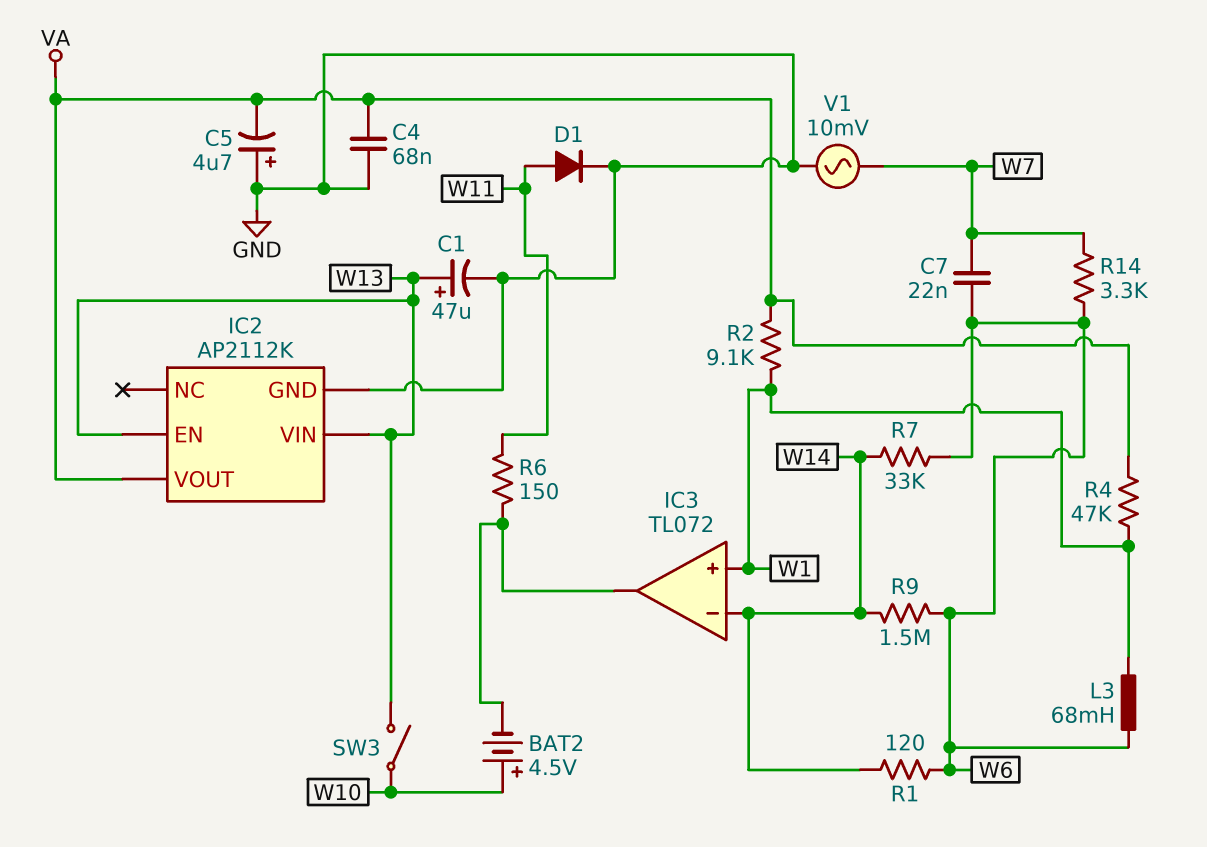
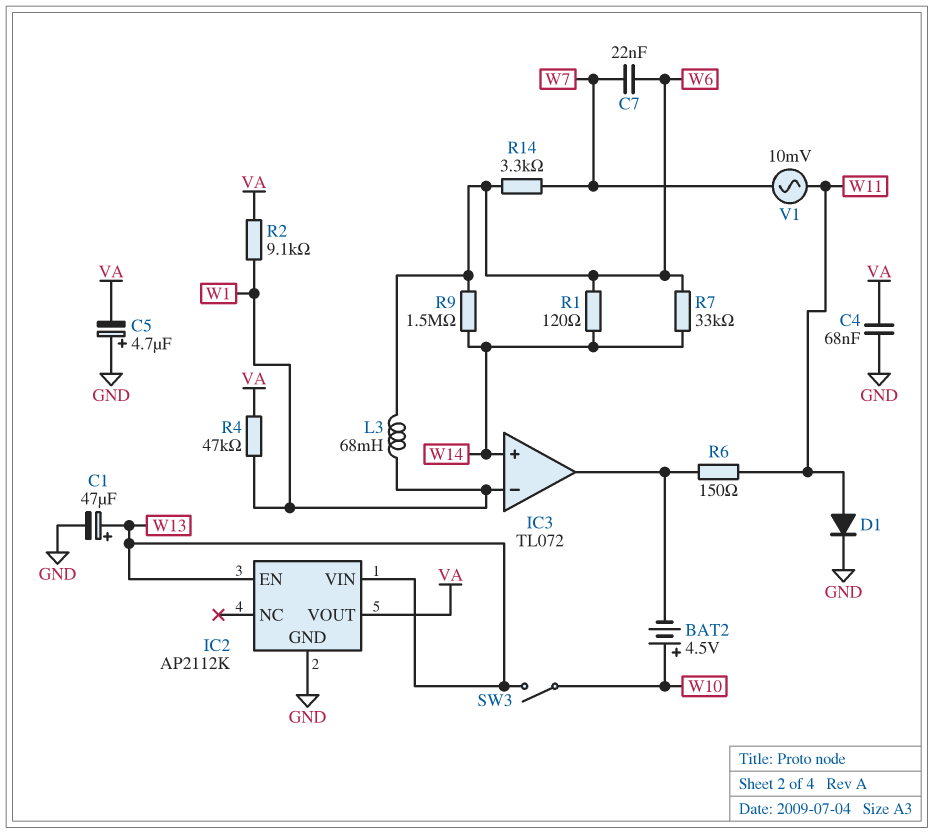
IC3 pin in+: W1 -> W14
IC3 pin in-: W14 -> W1
V1: AC 10mV (GND, W7) -> AC 10mV (W7, W11)

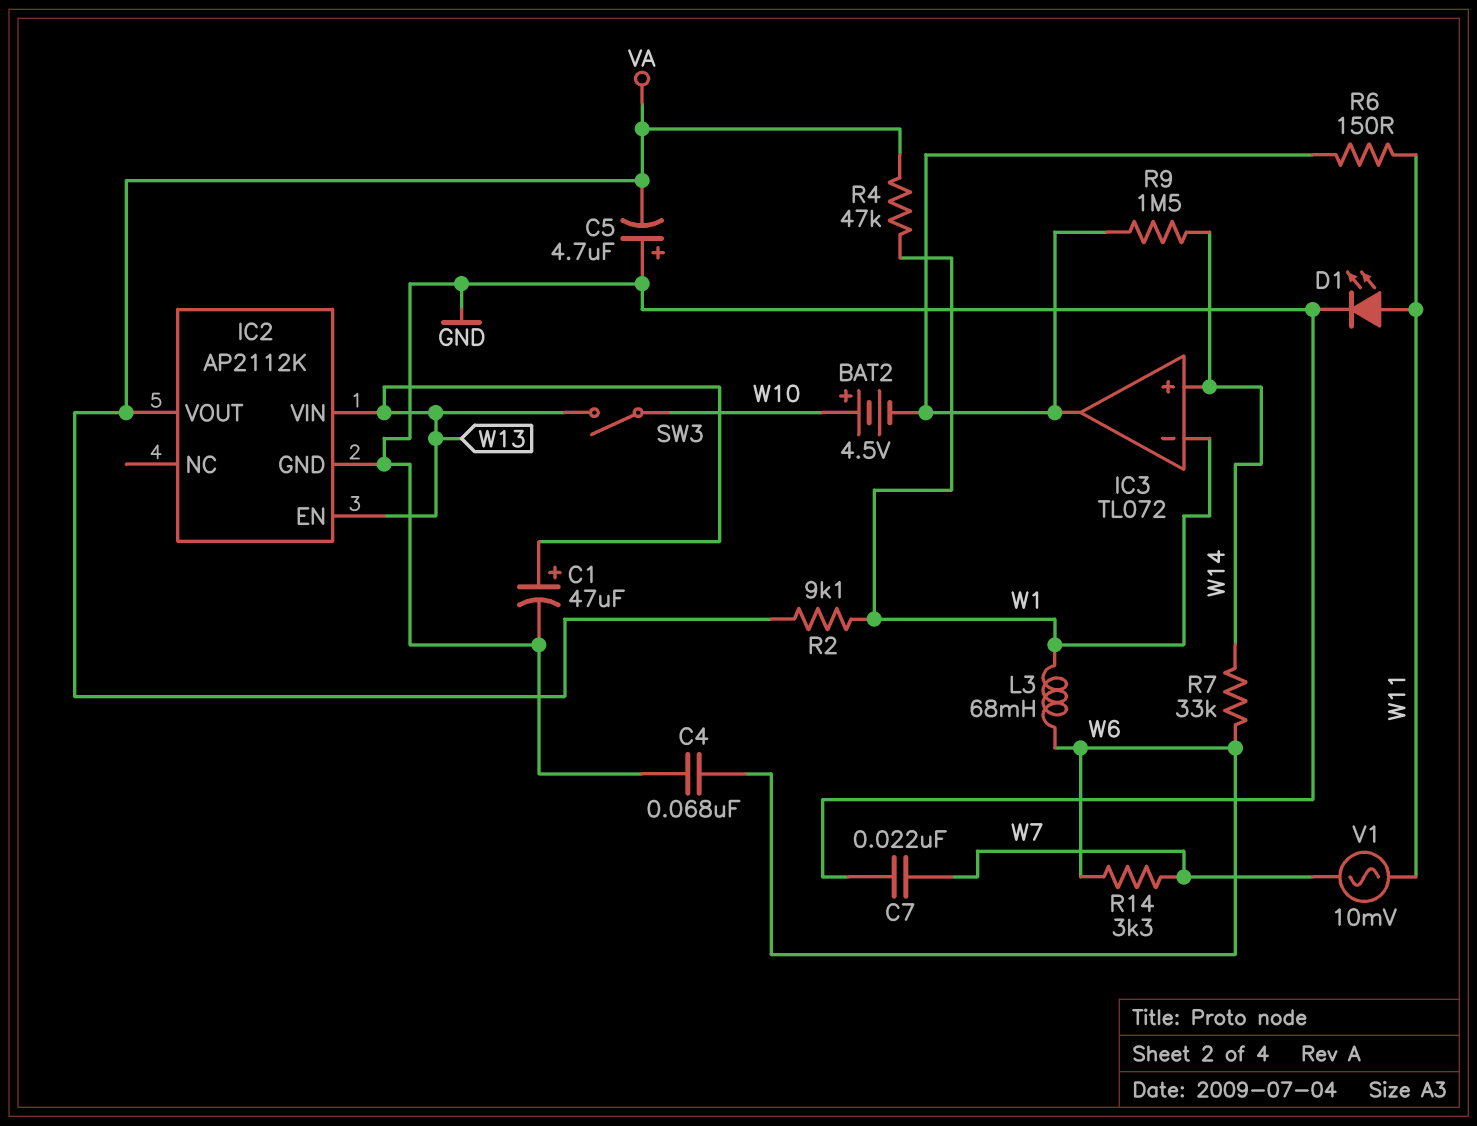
C4: 68nF (GND, VA) -> 68nF (GND, W6)
C7: 22nF (W6, W7) -> 22nF (GND, W7)
D1: diode (A W11, K GND) -> LED (A W11, K GND)
R1: 120 (W6, W14) -> none
R9: 1.5M (W6, W14) -> 1.5M (IC3/out, W14)

